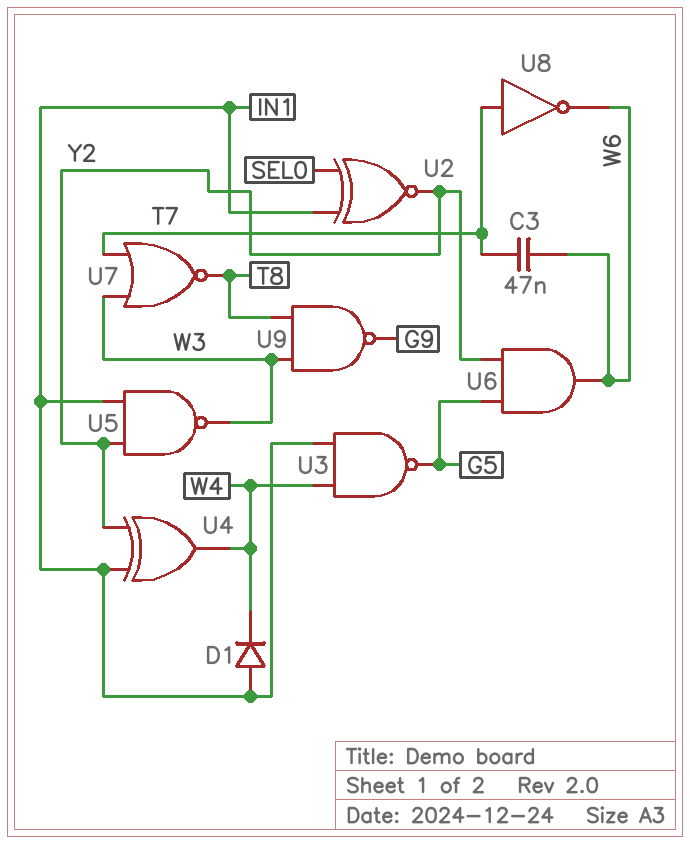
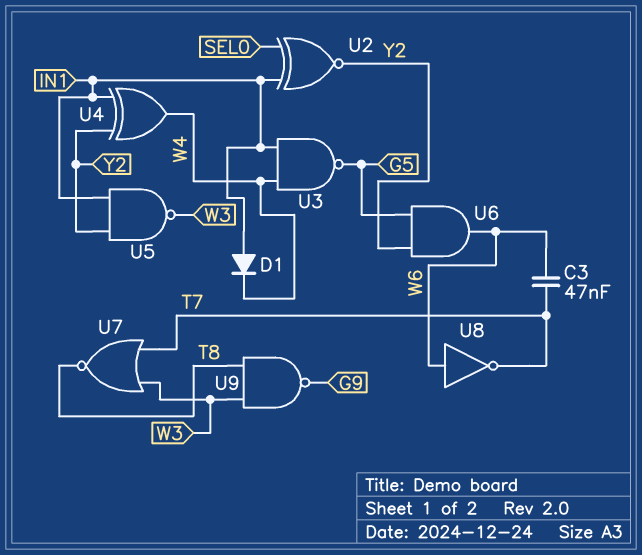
U8: NOT (in T7, out W6) -> NOT (in W6, out T7)

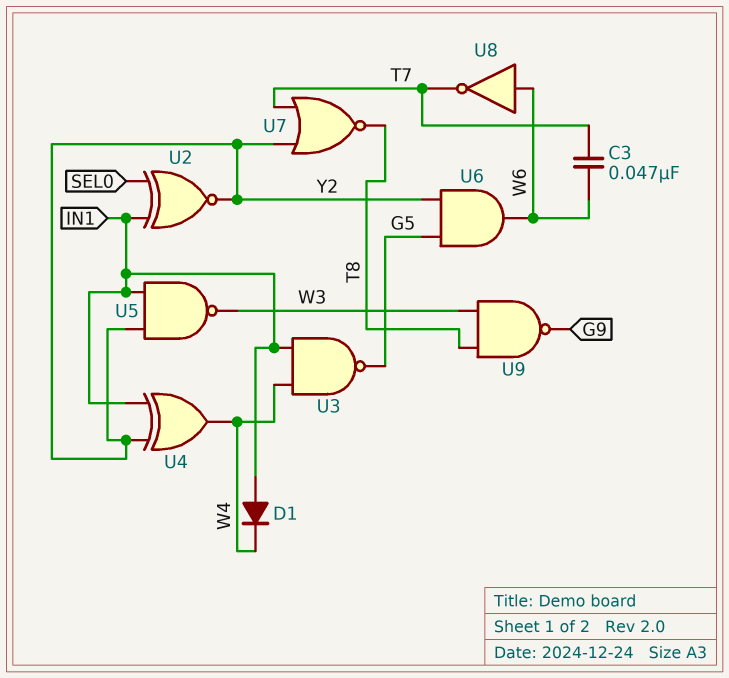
U7: NOR (in T7, in W3, out T8) -> NOR (in T7, in Y2, out T8)

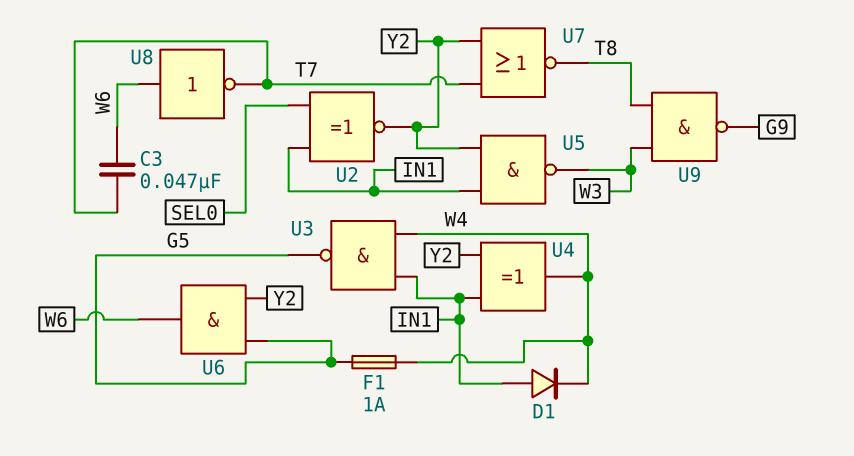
F1: none -> 1A (G5, W4)

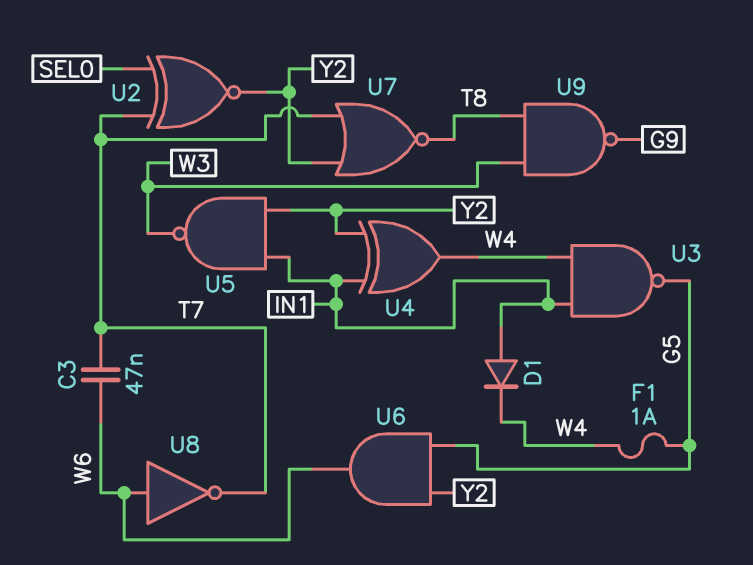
U2: XNOR (in IN1, in SEL0, out Y2) -> XNOR (in SEL0, in T7, out Y2)

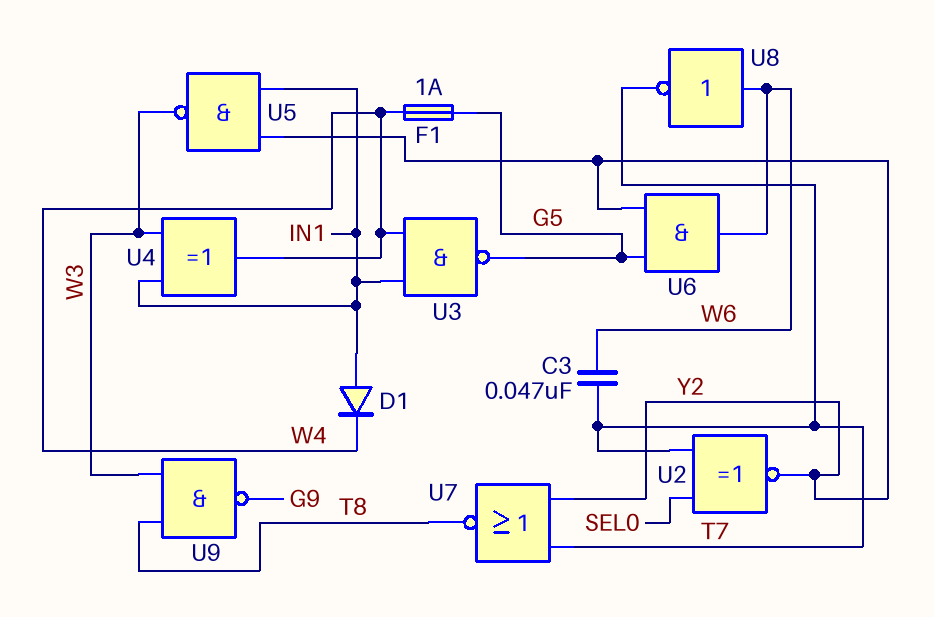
U4: XOR (in IN1, in Y2, out W4) -> XOR (in IN1, in W3, out W4)

